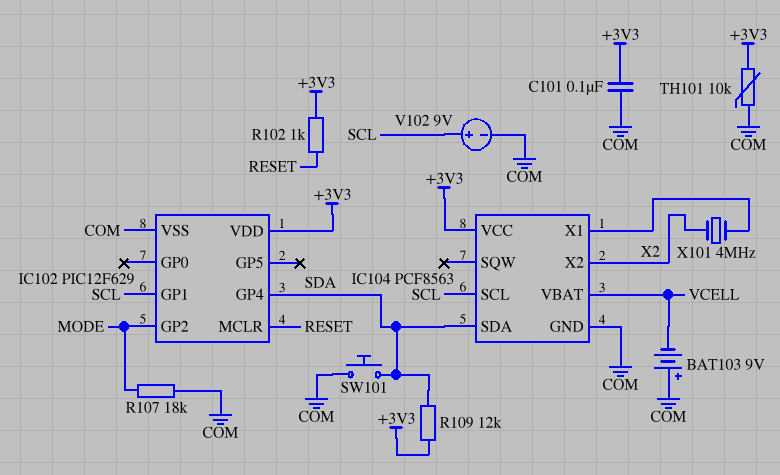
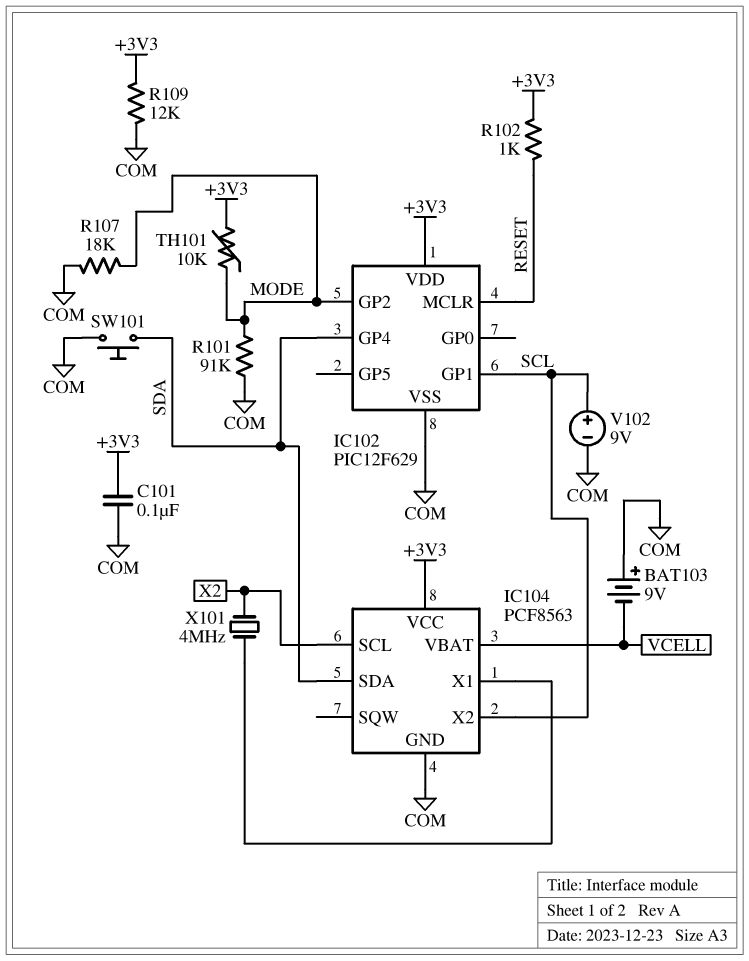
IC104 pin SCL: SCL -> X2
IC104 pin X2: X2 -> SCL
R101: none -> 91k (COM, MODE)
R109: 12k (+3V3, SDA) -> 12k (+3V3, COM)
TH101: 10k (+3V3, COM) -> 10k (+3V3, MODE)

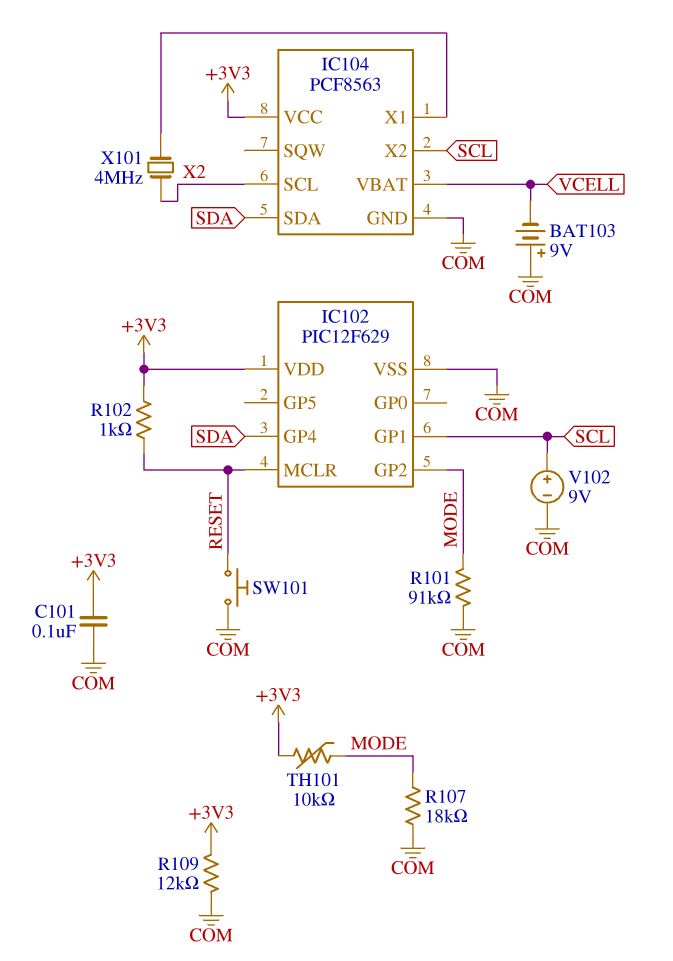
SW101: button (COM, SDA) -> button (COM, RESET)

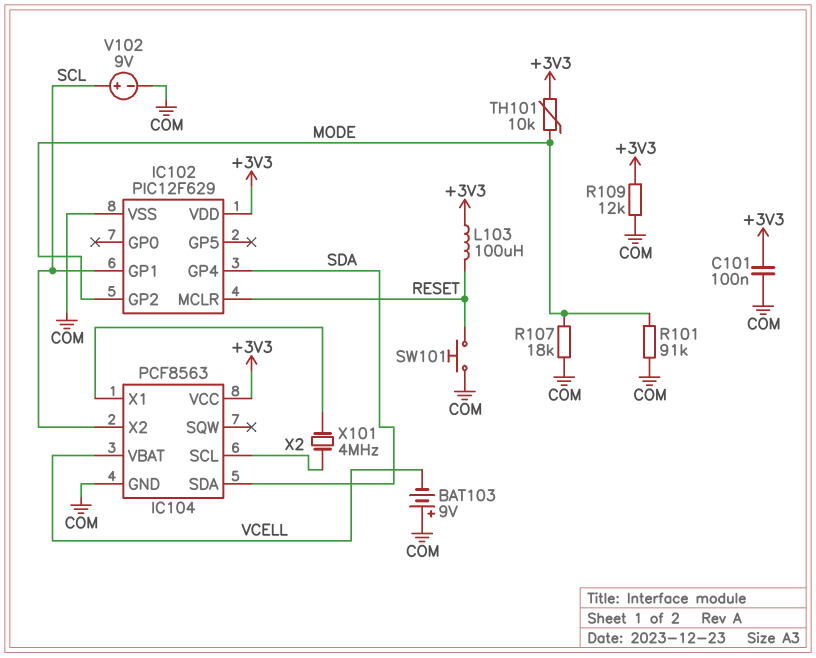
L103: none -> 100uH (+3V3, RESET)
R102: 1k (+3V3, RESET) -> none

